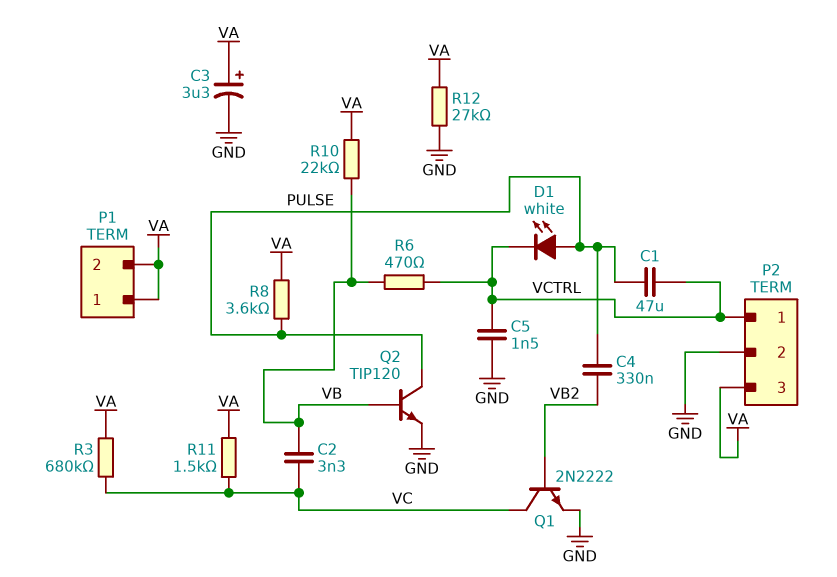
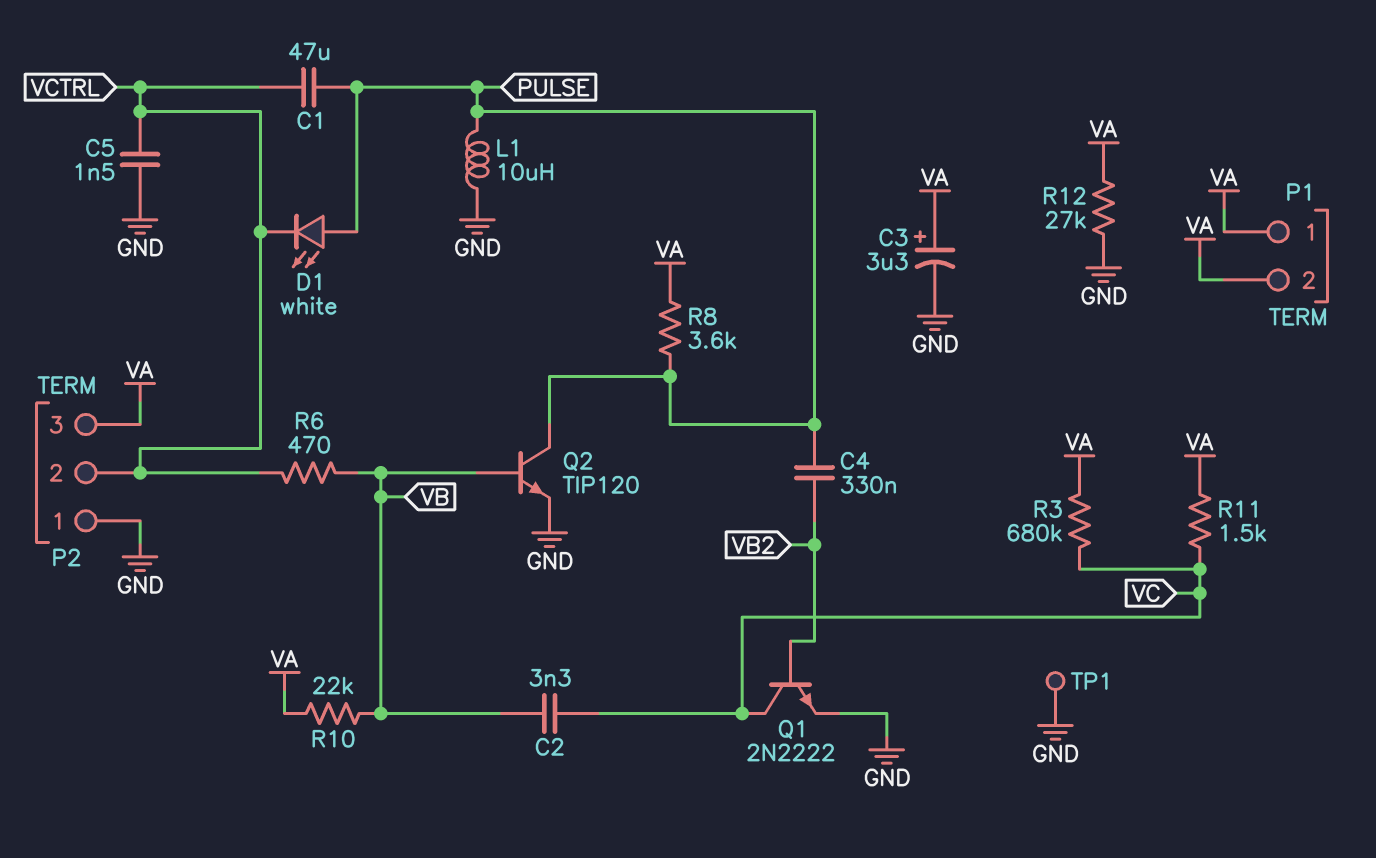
L1: none -> 10uH (GND, PULSE)
P2 pin 1: VCTRL -> GND
P2 pin 2: GND -> VCTRL
TP1: none -> test point (GND)

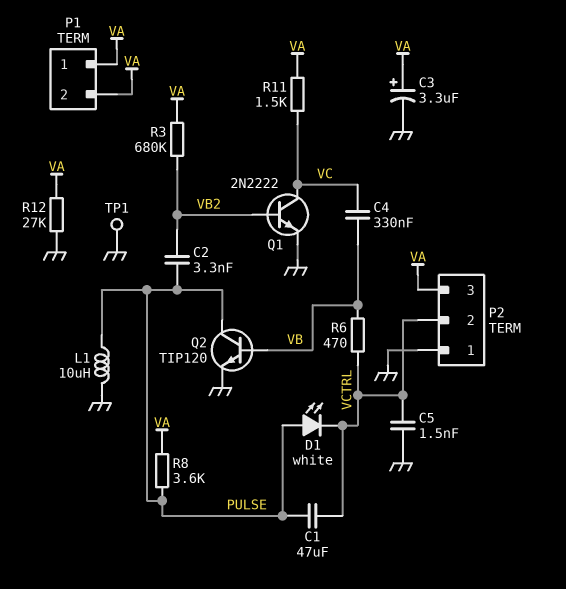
C2: 3.3nF (VB, VC) -> 3.3nF (PULSE, VB2)
C4: 330nF (PULSE, VB2) -> 330nF (VB, VC)
R3: 680k (VA, VC) -> 680k (VA, VB2)
R10: 22k (VA, VB) -> none

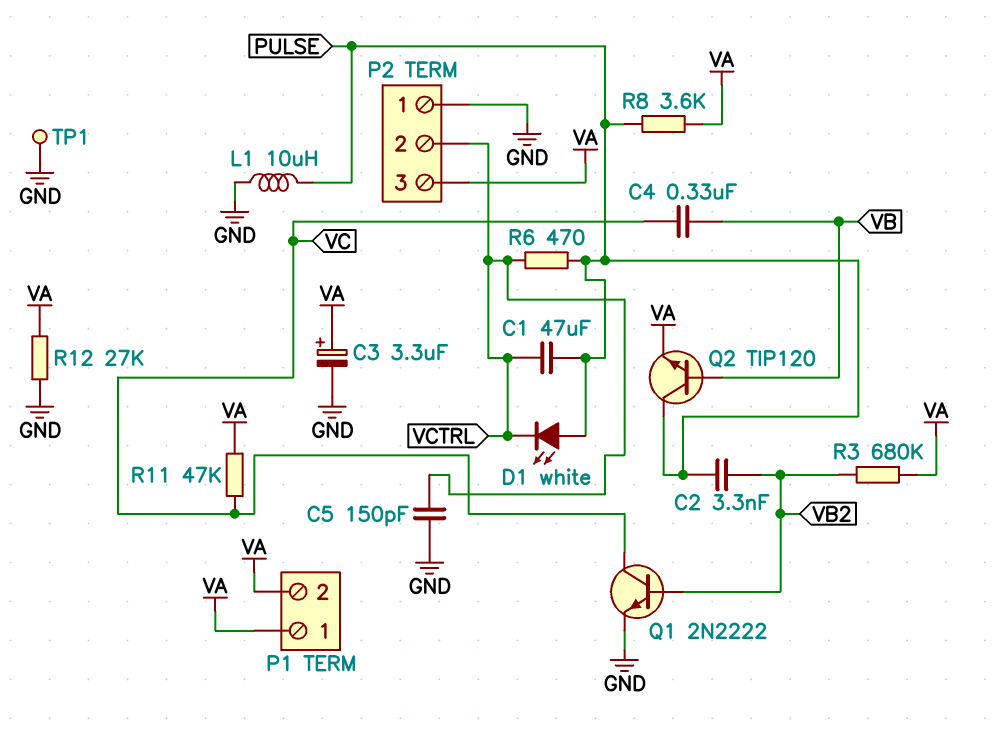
C5: 1.5nF (GND, VCTRL) -> 150pF (GND, VCTRL)
Q2: NPN TIP120 (B VB, C PULSE, E GND) -> NPN TIP120 (B VB, C PULSE, E VA)
R6: 470 (VB, VCTRL) -> 470 (PULSE, VCTRL)
R11: 1.5k (VA, VC) -> 47k (VA, VC)

